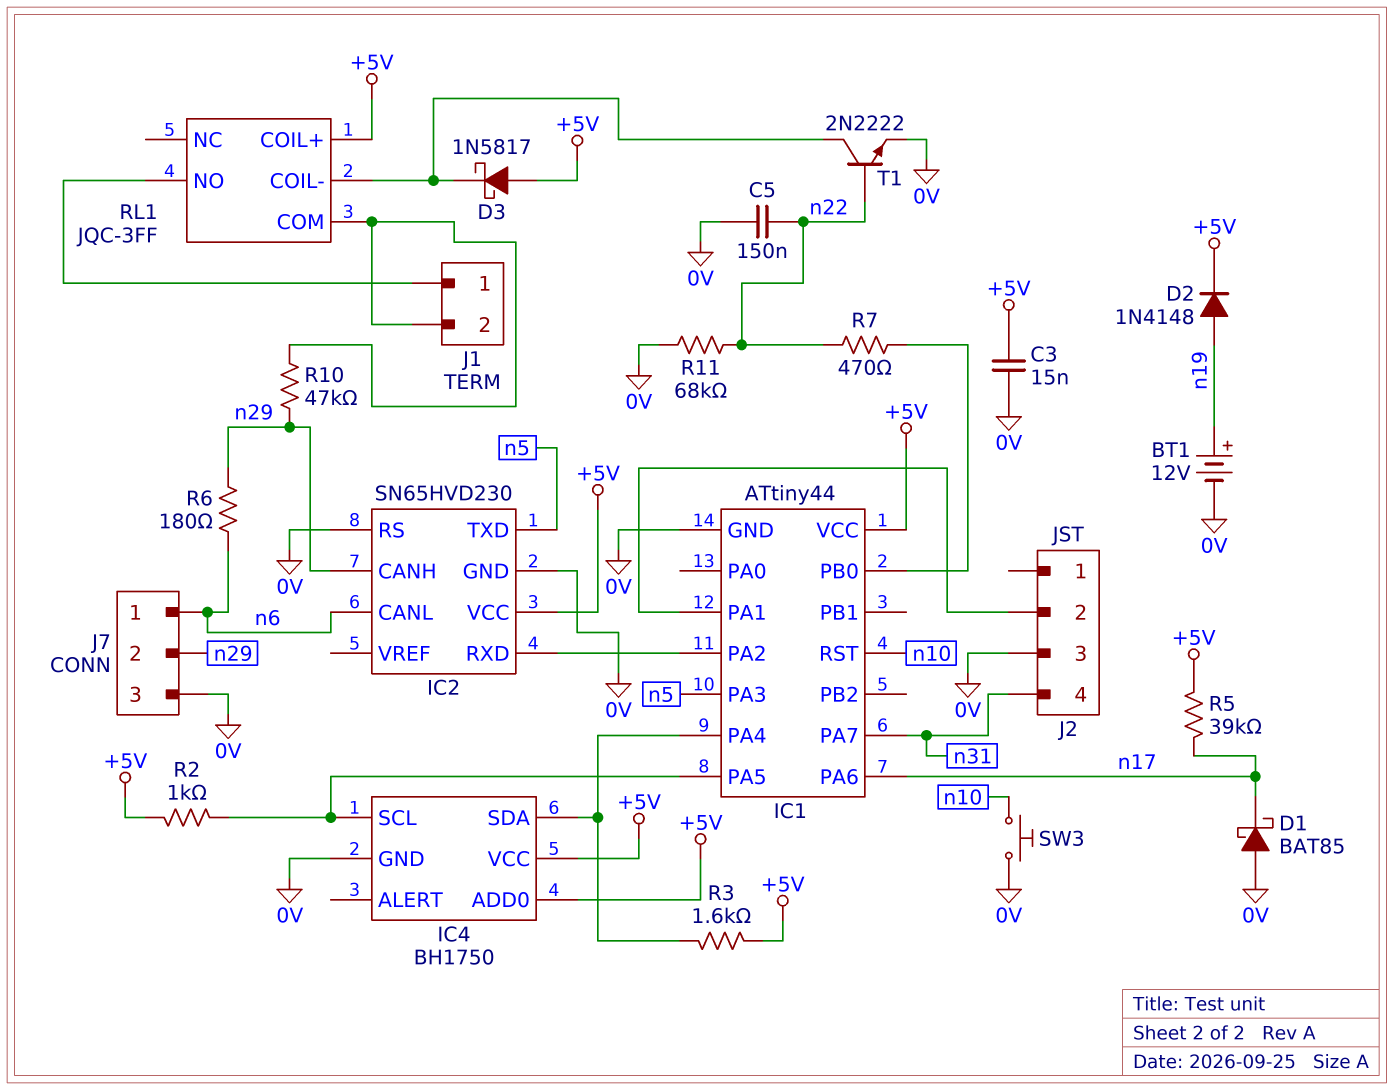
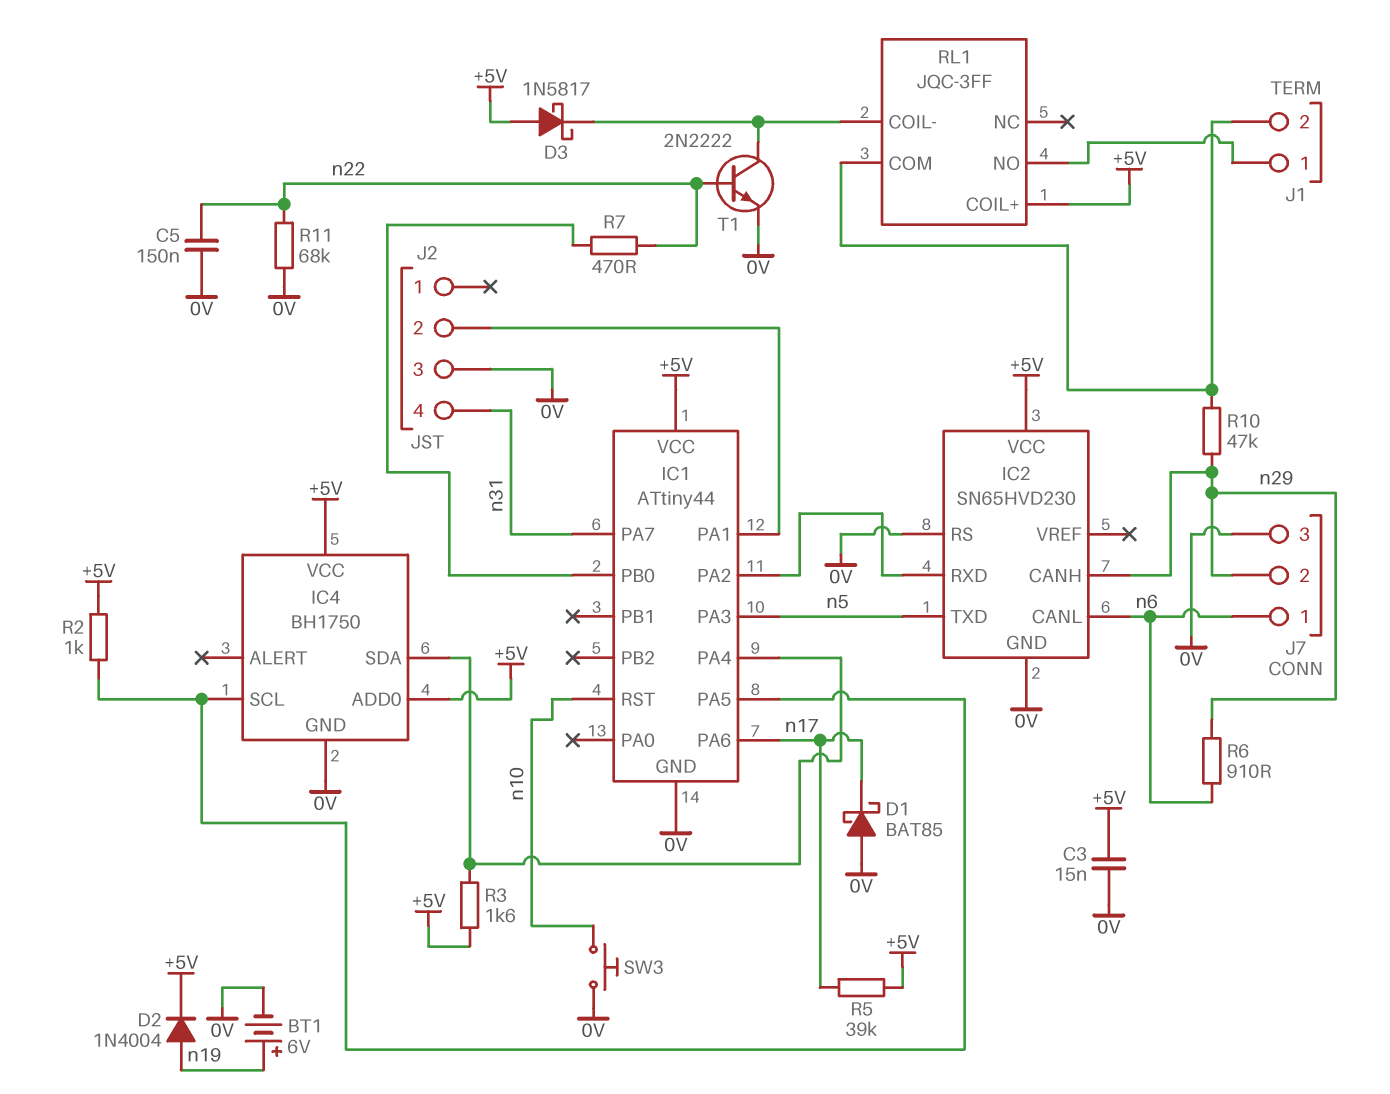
BT1: 12V (plus n19, minus 0V) -> 6V (plus n19, minus 0V)
D2: diode 1N4148 (A n19, K +5V) -> diode 1N4004 (A n19, K +5V)
R6: 180 (n6, n29) -> 910 (n6, n29)

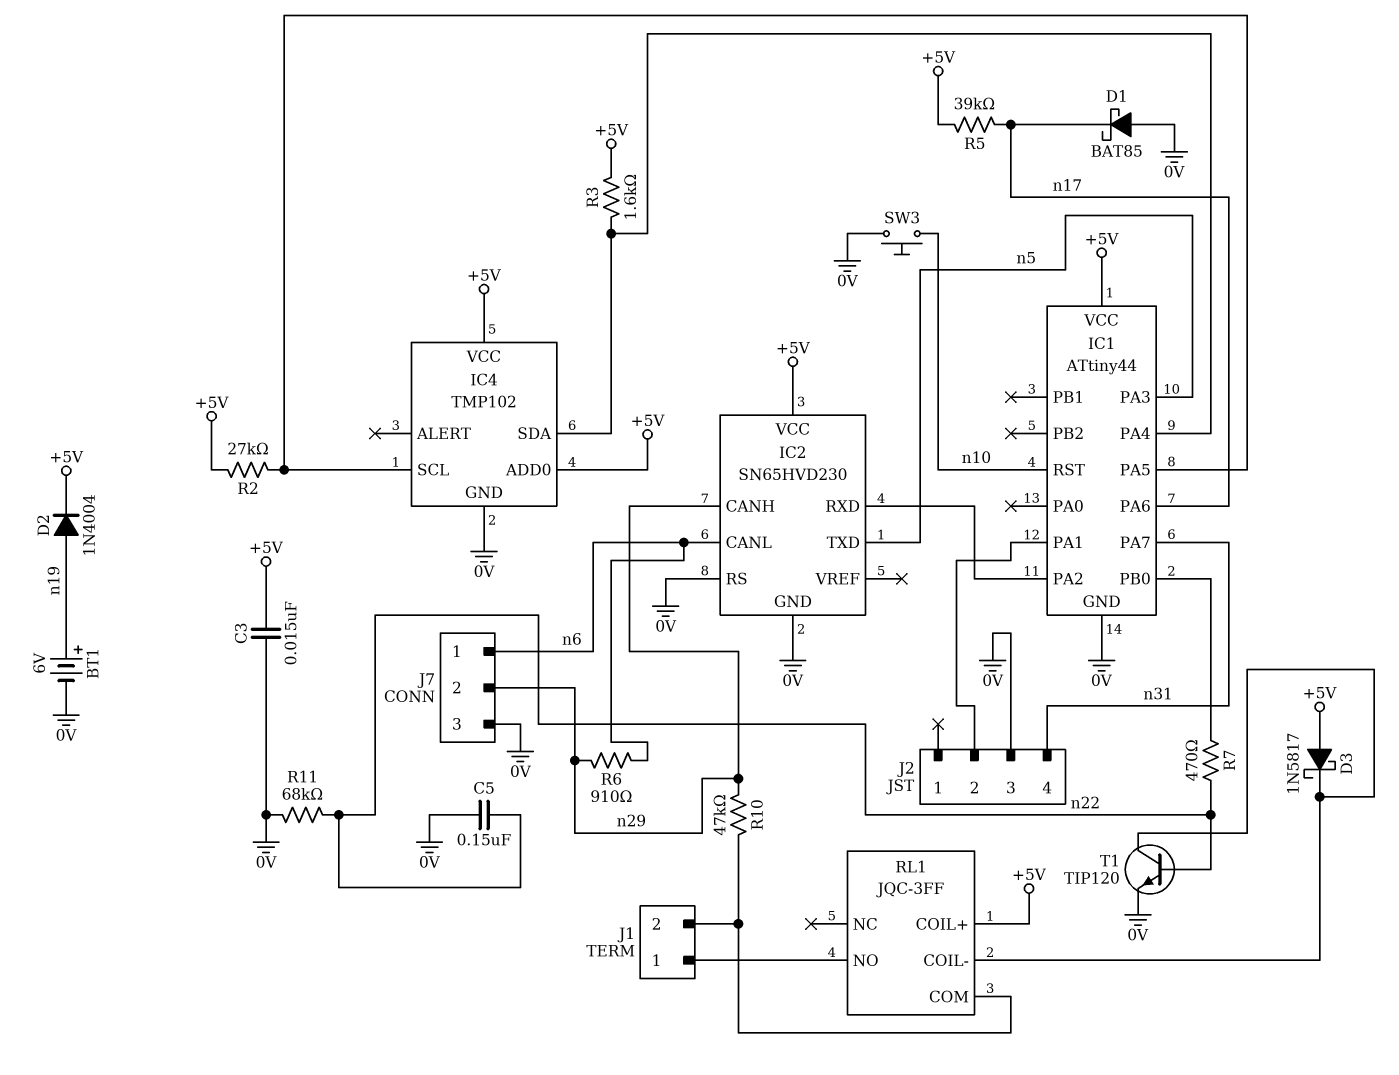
IC4: BH1750 -> TMP102
R2: 1k (+5V, IC1/PA5) -> 27k (+5V, IC1/PA5)
T1: NPN 2N2222 (B n22, C RL1/COIL-, E 0V) -> NPN TIP120 (B n22, C RL1/COIL-, E 0V)

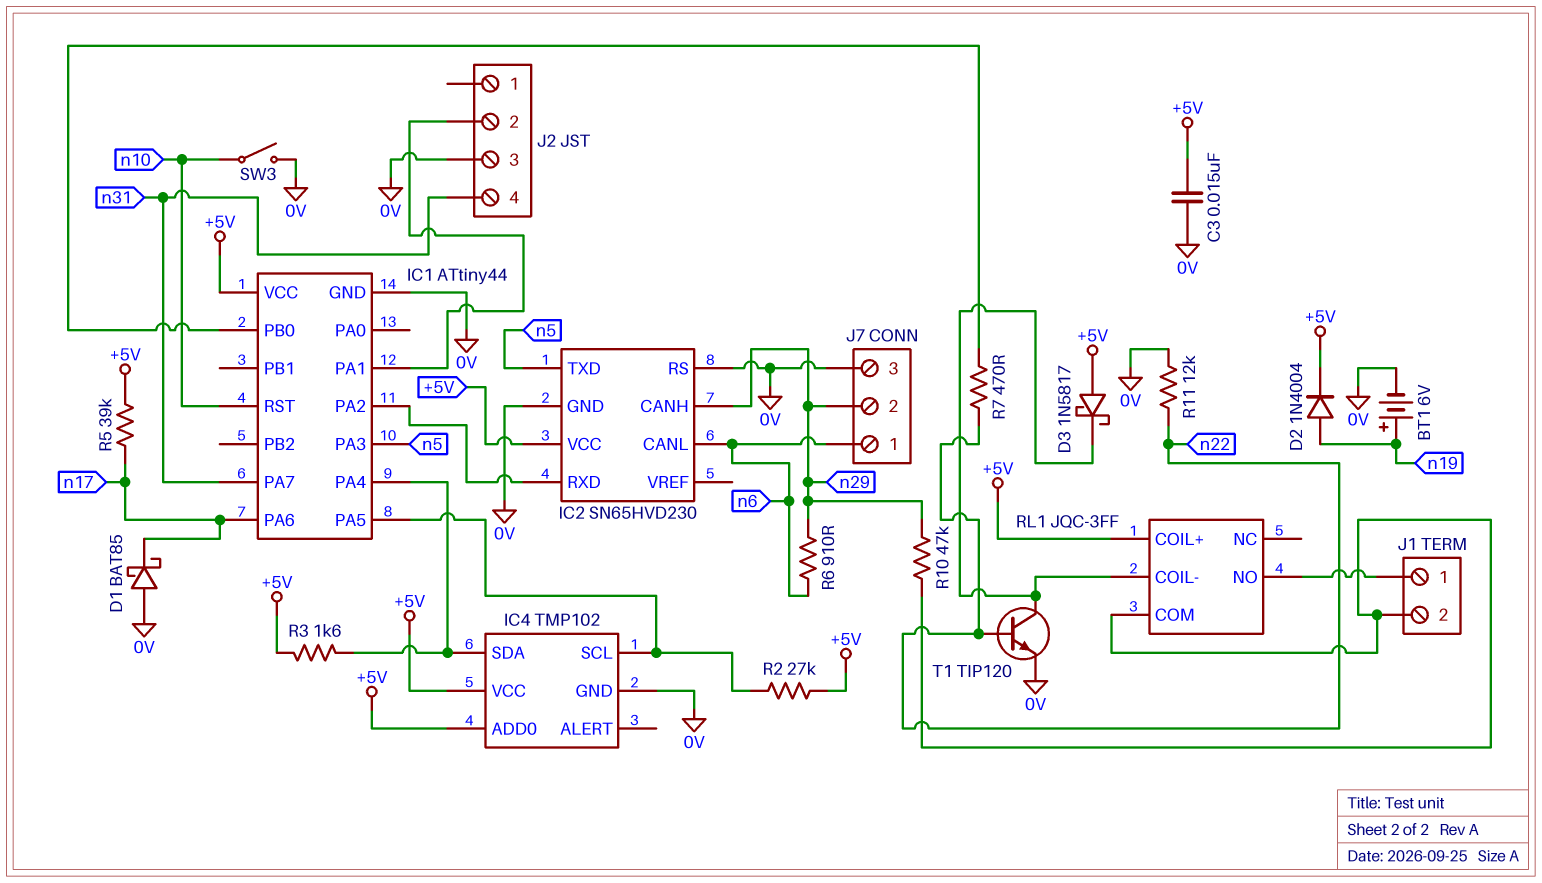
C5: 150nF (0V, n22) -> none
R11: 68k (0V, n22) -> 12k (0V, n22)
SW3: button (0V, n10) -> switch (0V, n10)

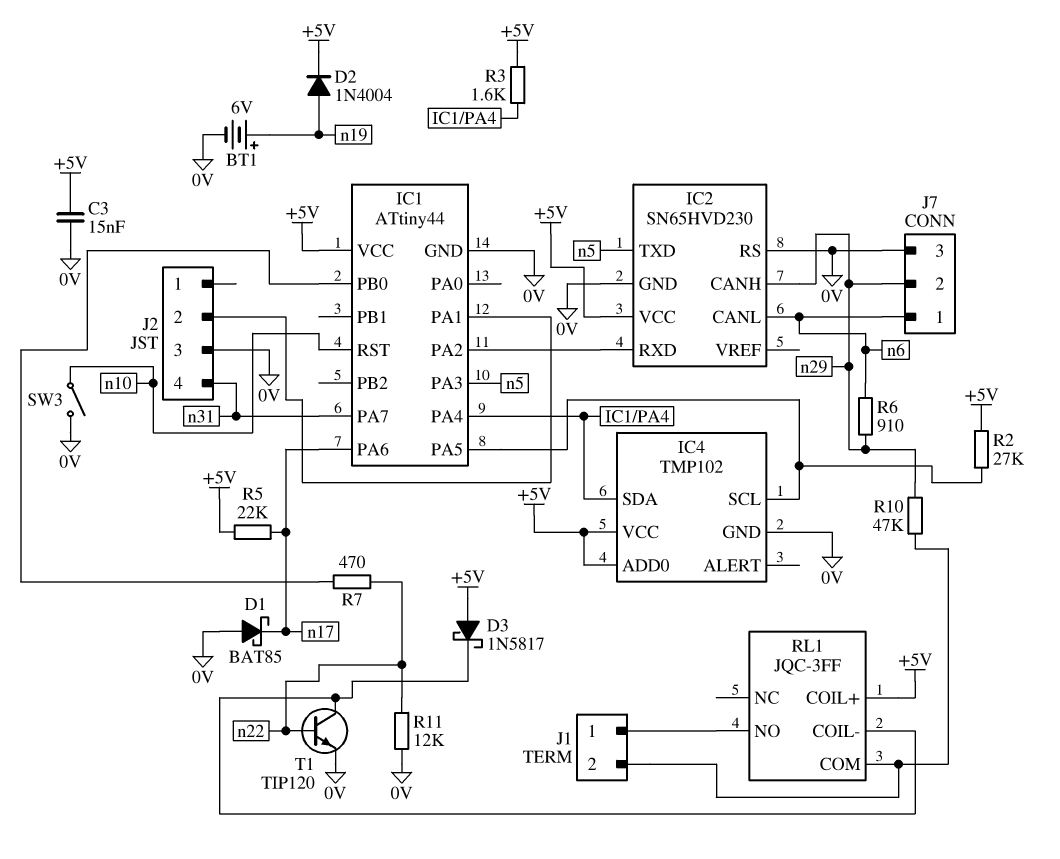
R5: 39k (+5V, n17) -> 22k (+5V, n17)

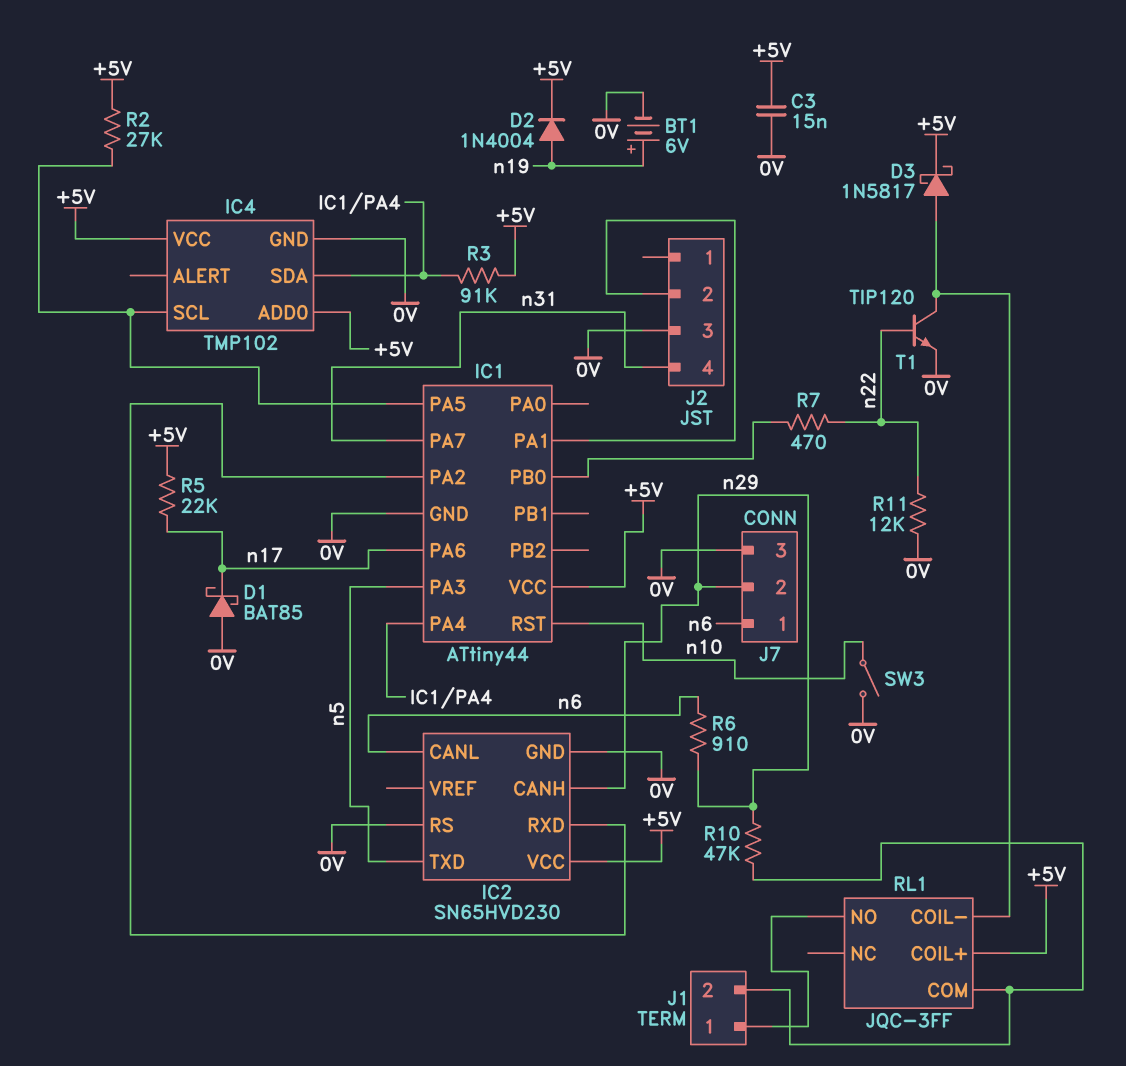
D3: schottky 1N5817 (A +5V, K RL1/COIL-) -> schottky 1N5817 (A RL1/COIL-, K +5V)
R3: 1.6k (+5V, IC1/PA4) -> 91k (+5V, IC1/PA4)

